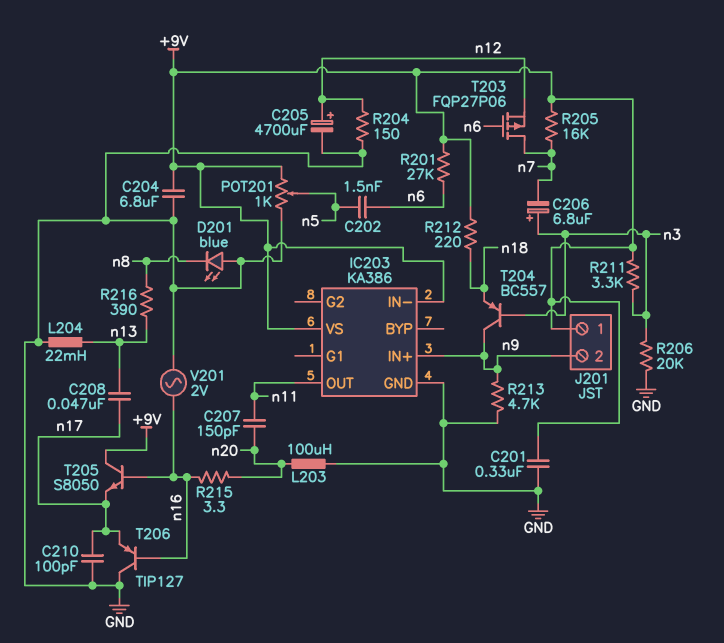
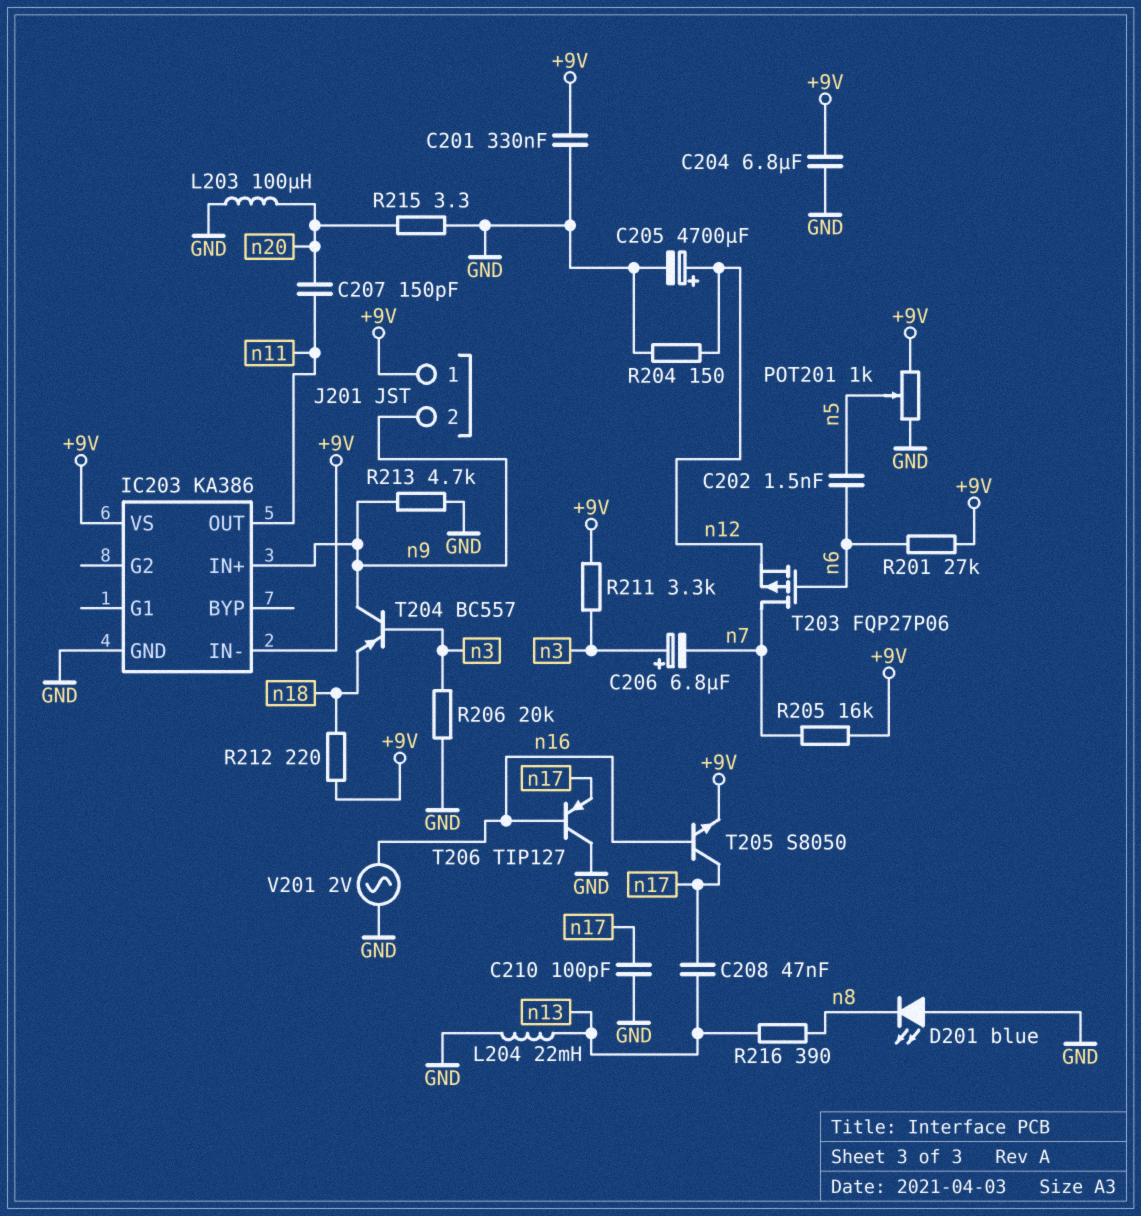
R215: 3.3 (n16, n20) -> 3.3 (GND, n20)
T205: NPN S8050 (B n16, C +9V, E n17) -> NPN S8050 (B n16, C n17, E +9V)

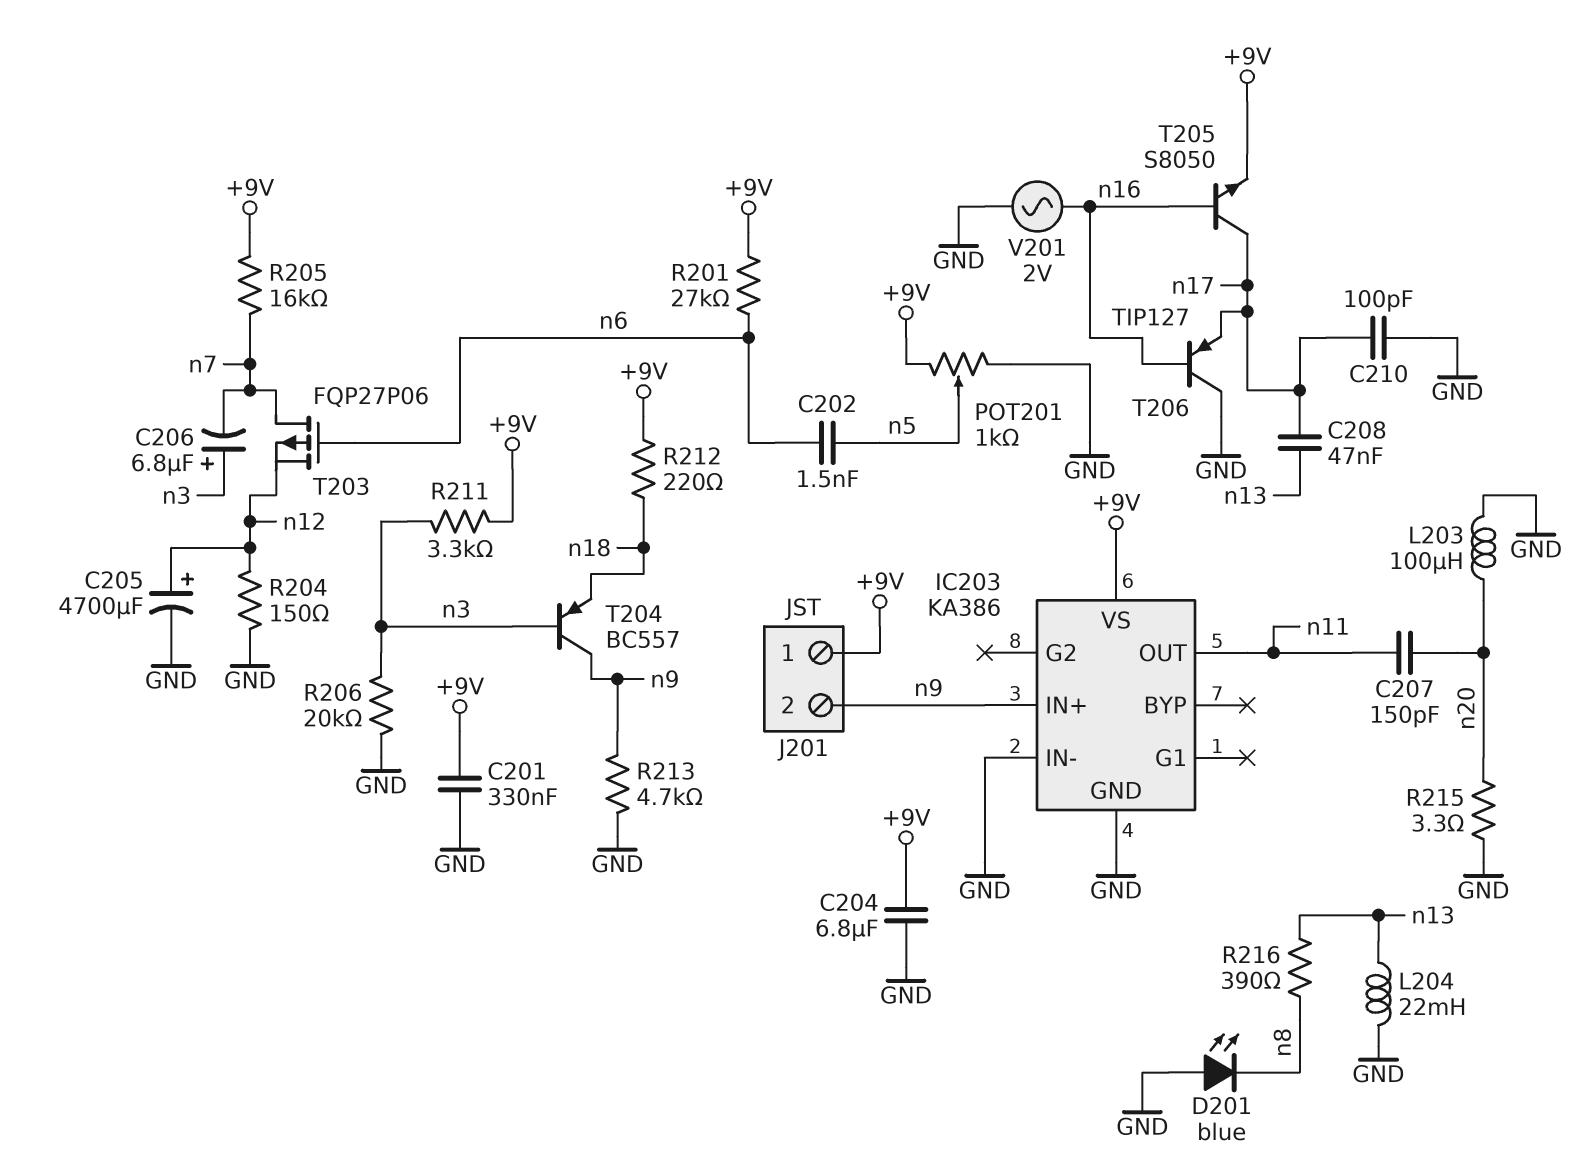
IC203 pin IN-: +9V -> GND

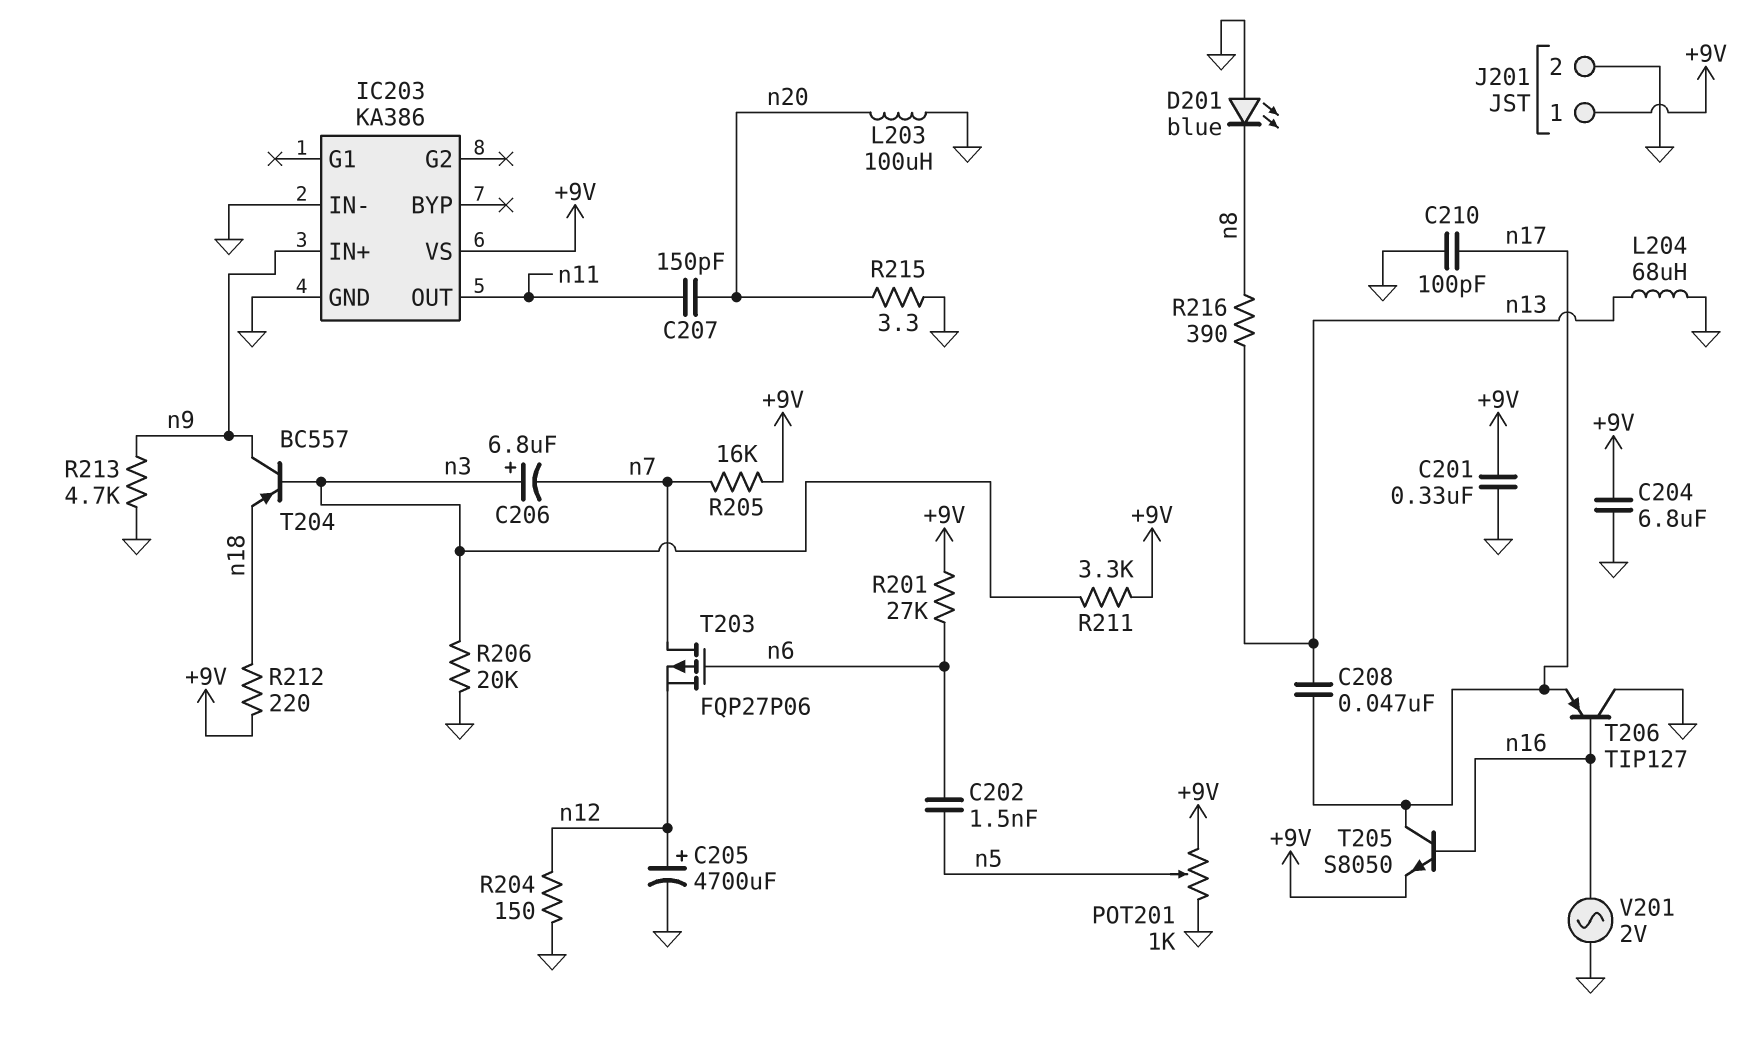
J201 pin 2: n9 -> GND
L204: 22mH (GND, n13) -> 68uH (GND, n13)

